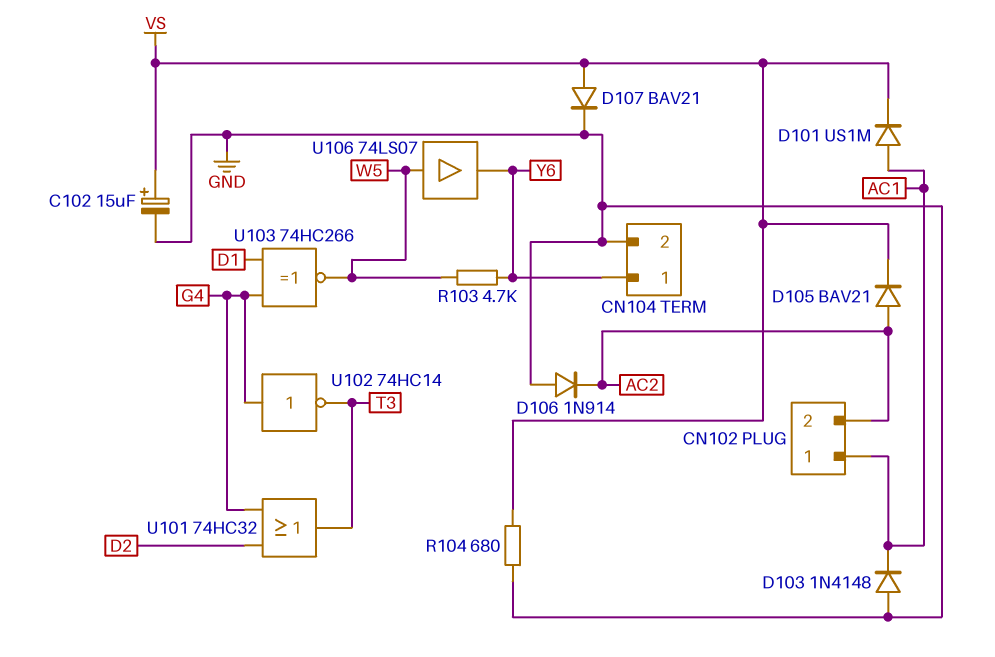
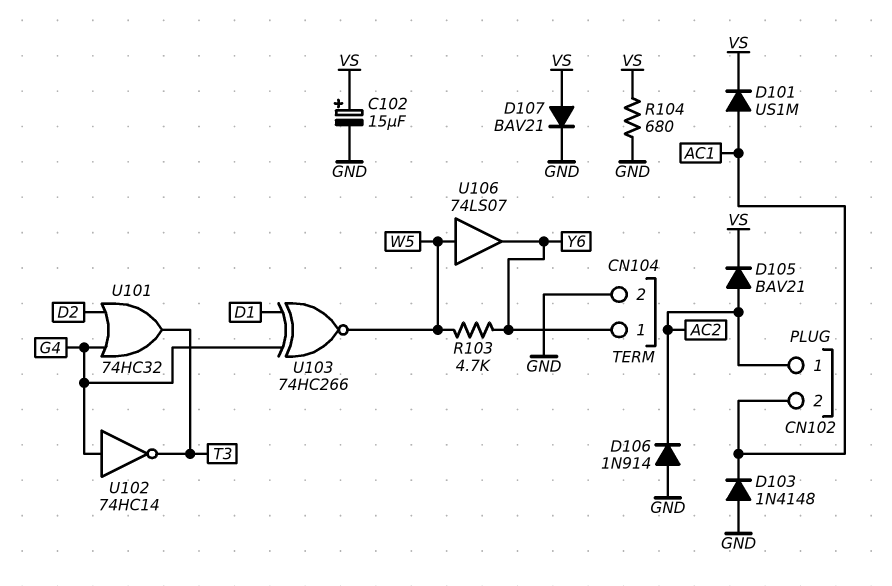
CN102 pin 1: AC1 -> AC2
CN102 pin 2: AC2 -> AC1

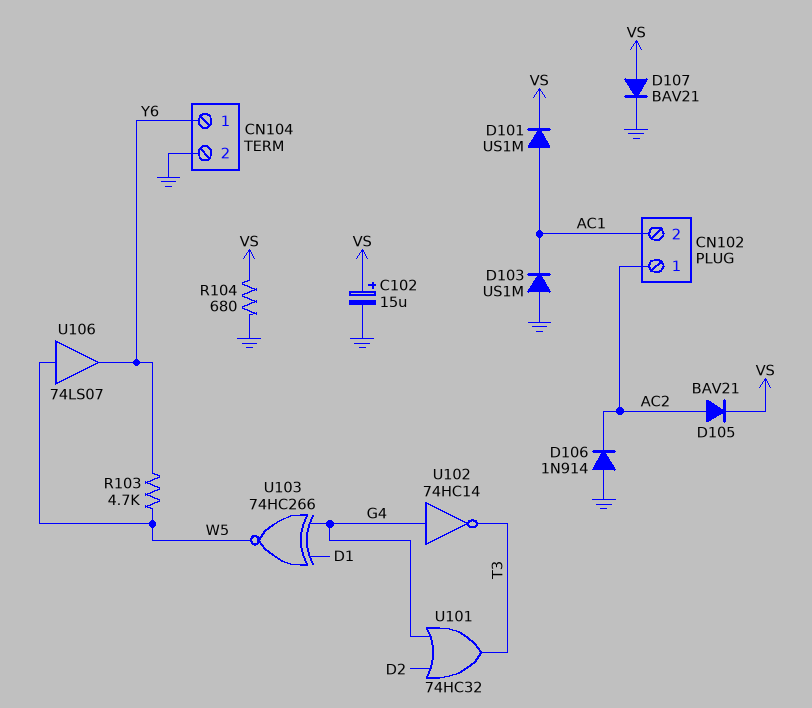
D103: diode 1N4148 (A GND, K AC1) -> diode US1M (A GND, K AC1)

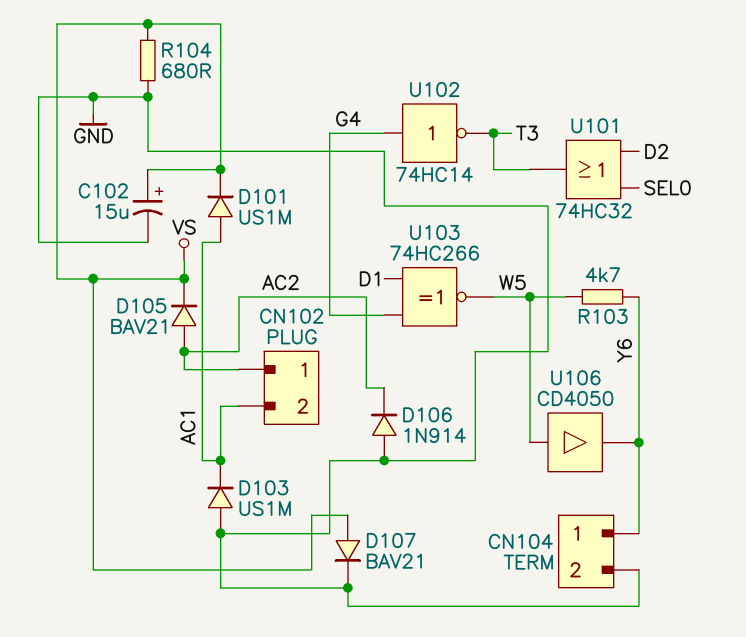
U101: OR 74HC32 (in D2, in G4, out T3) -> OR 74HC32 (in D2, in SEL0, out T3)
U106: buffer 74LS07 (in W5, out Y6) -> buffer CD4050 (in W5, out Y6)

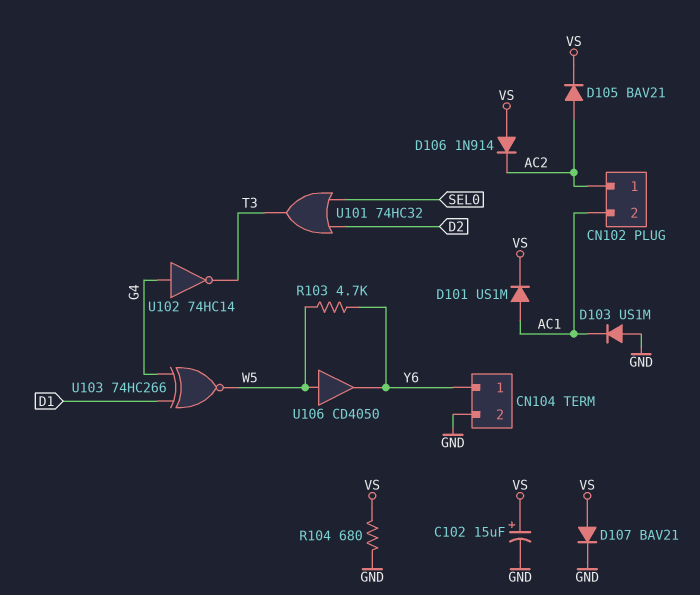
D106: diode 1N914 (A GND, K AC2) -> diode 1N914 (A VS, K AC2)

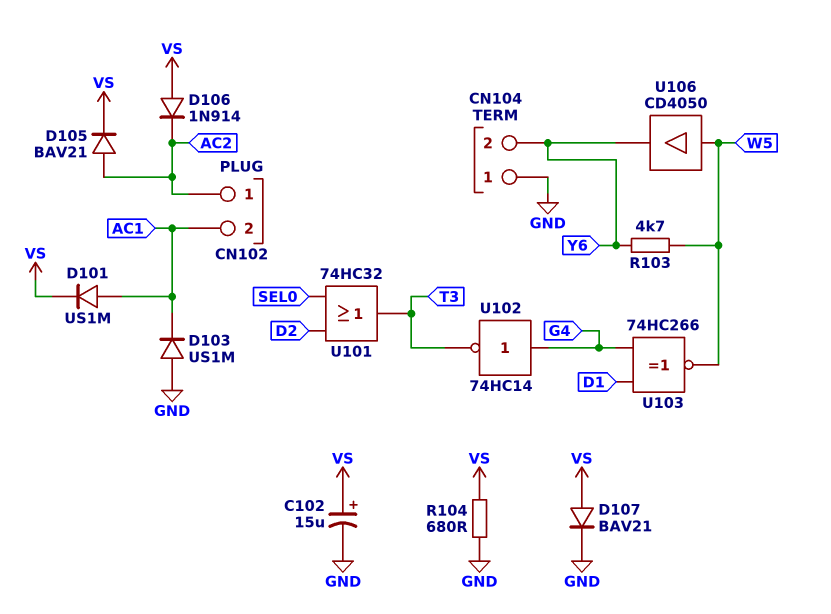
CN104 pin 1: Y6 -> GND
CN104 pin 2: GND -> Y6

